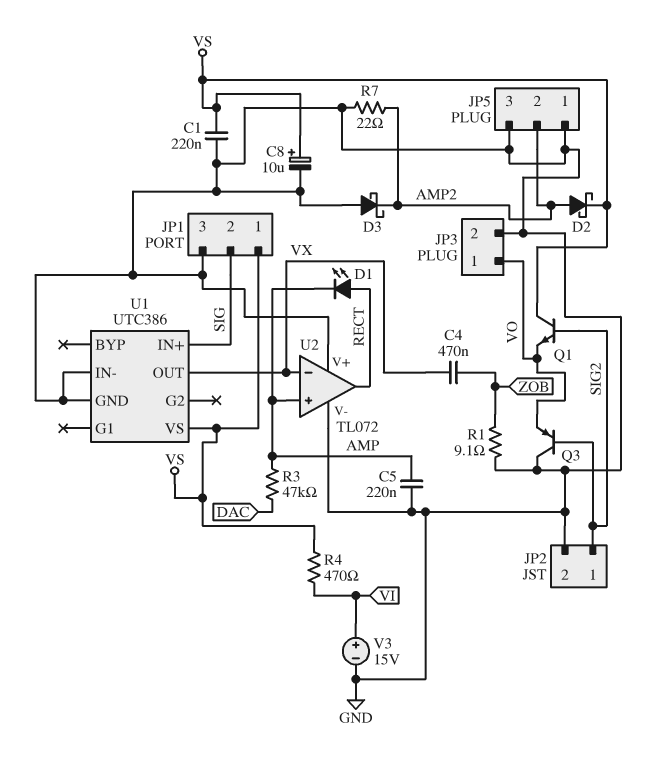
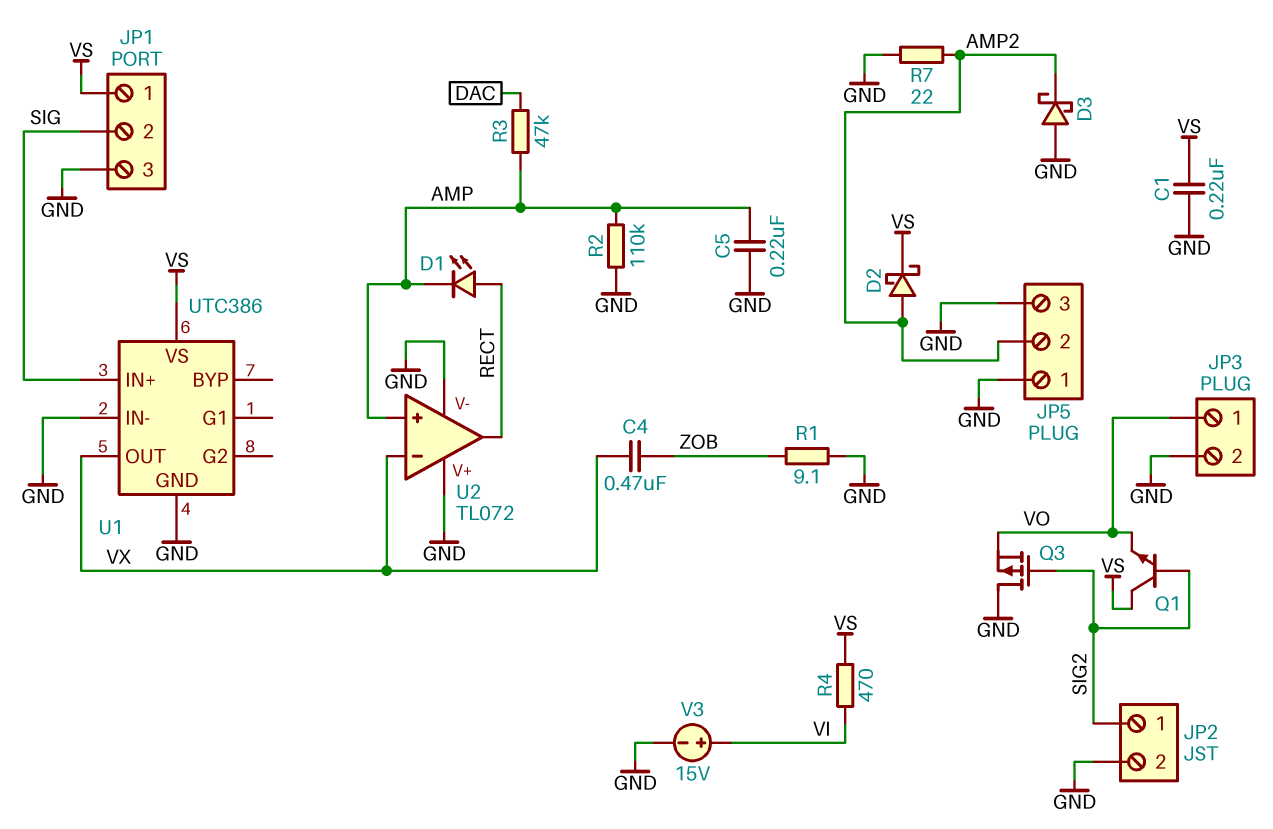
C8: 10uF (plus VS, minus GND) -> none
Q3: PNP (B SIG2, C GND, E VO) -> PMOS (G SIG2, D GND, S VO)
R2: none -> 110k (AMP, GND)

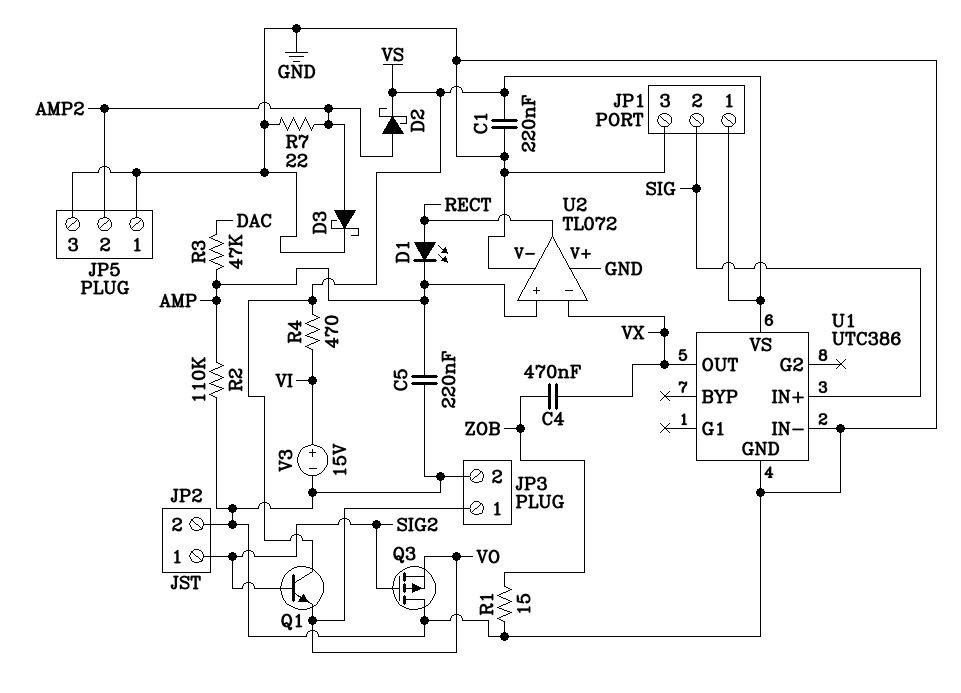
D3: schottky (A GND, K AMP2) -> schottky (A AMP2, K GND)
R1: 9.1 (GND, ZOB) -> 15 (GND, ZOB)

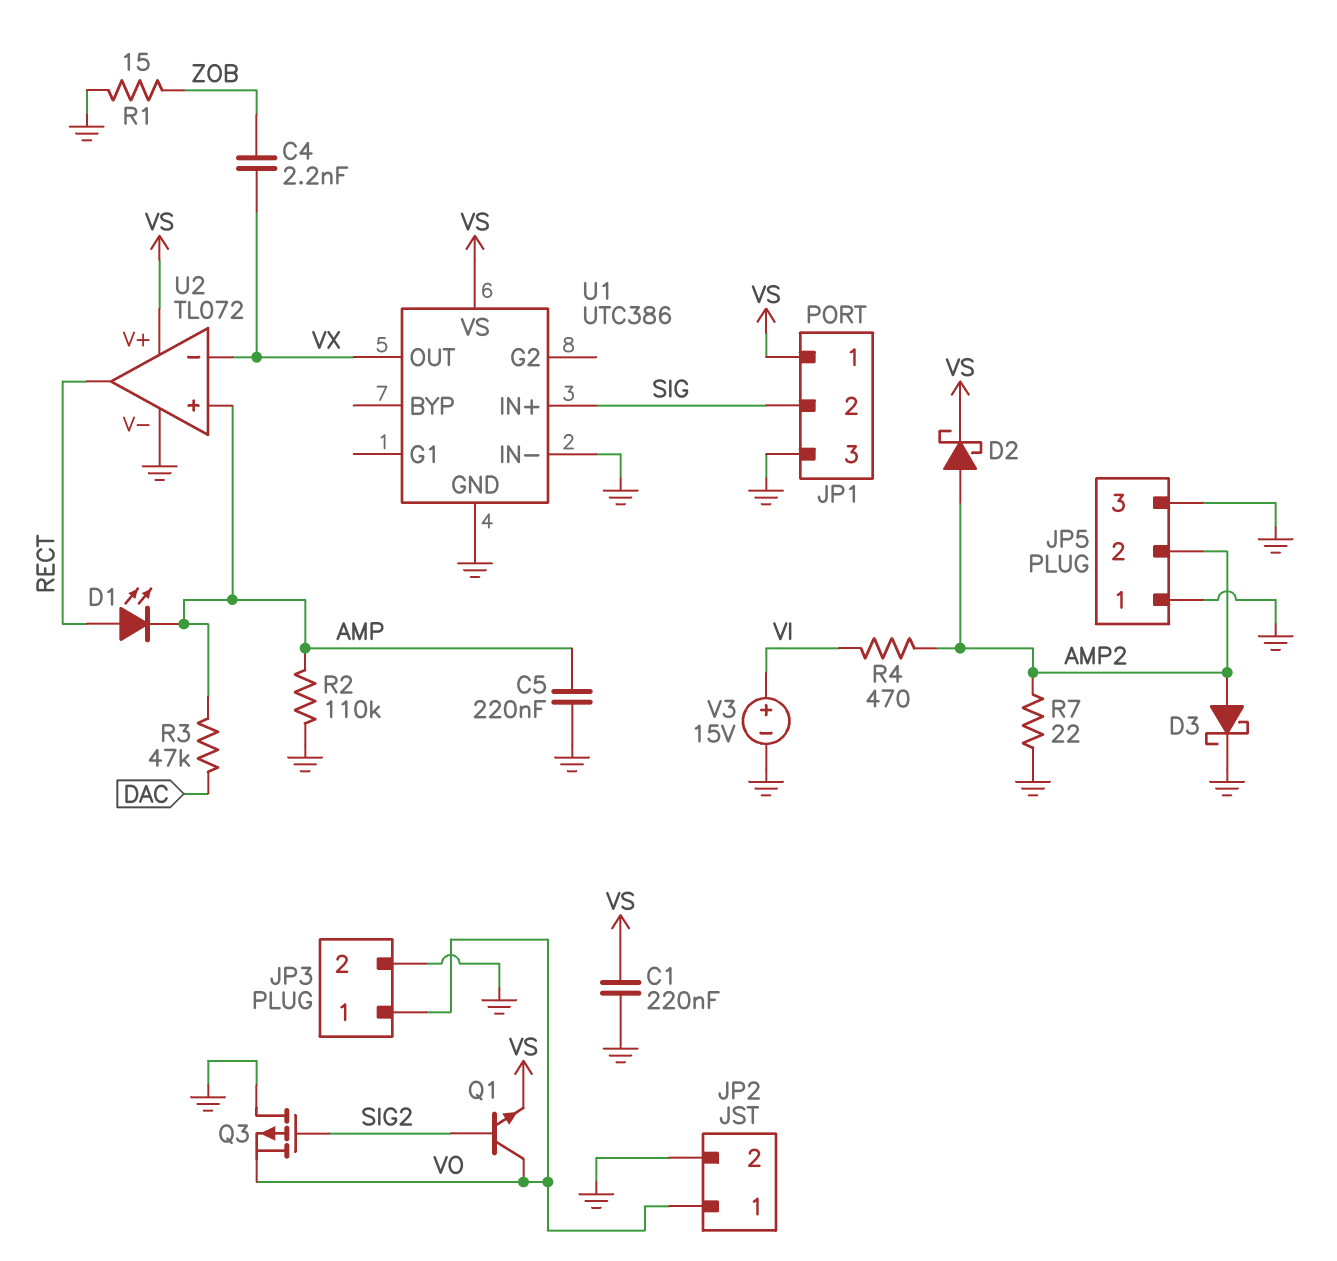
C4: 470nF (VX, ZOB) -> 2.2nF (VX, ZOB)
JP2 pin 1: SIG2 -> VO
Q1: NPN (B SIG2, C VS, E VO) -> NPN (B SIG2, C VO, E VS)
R4: 470 (VI, VS) -> 470 (AMP2, VI)
U2 pin V+: GND -> VS

